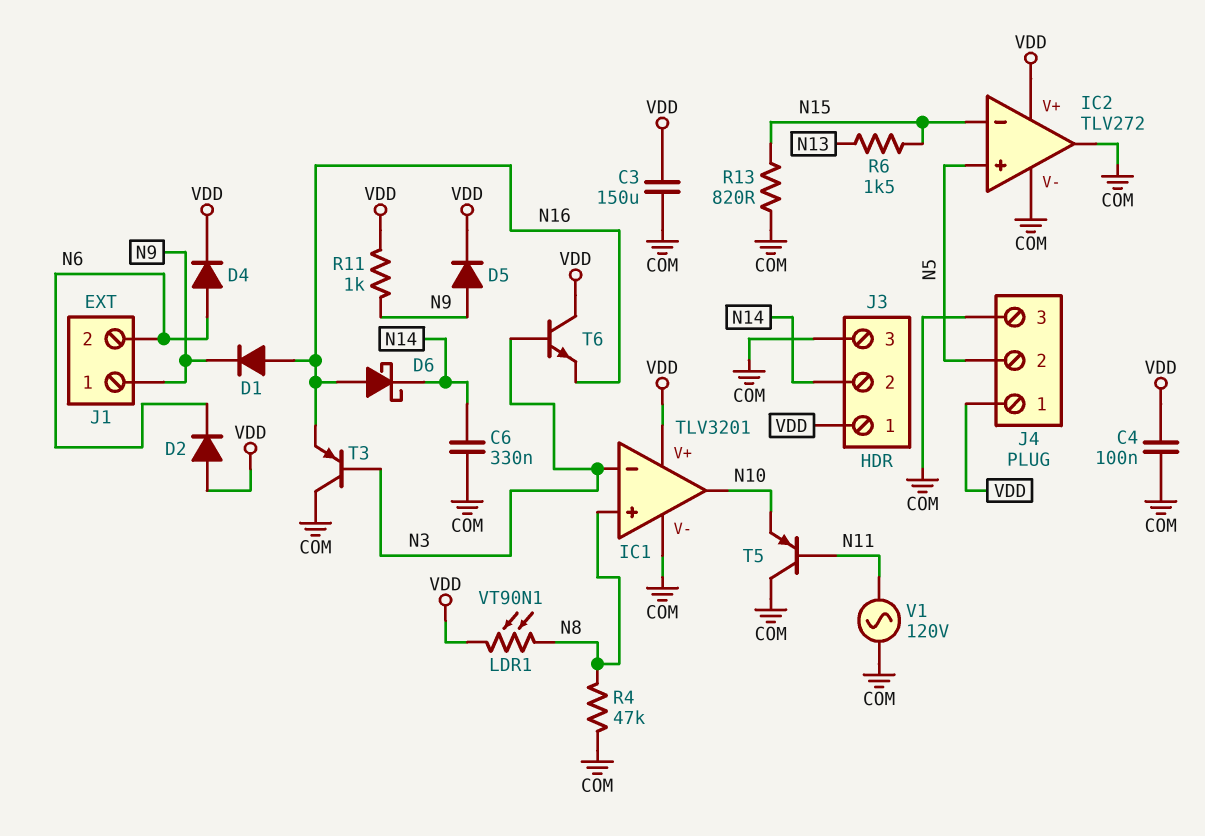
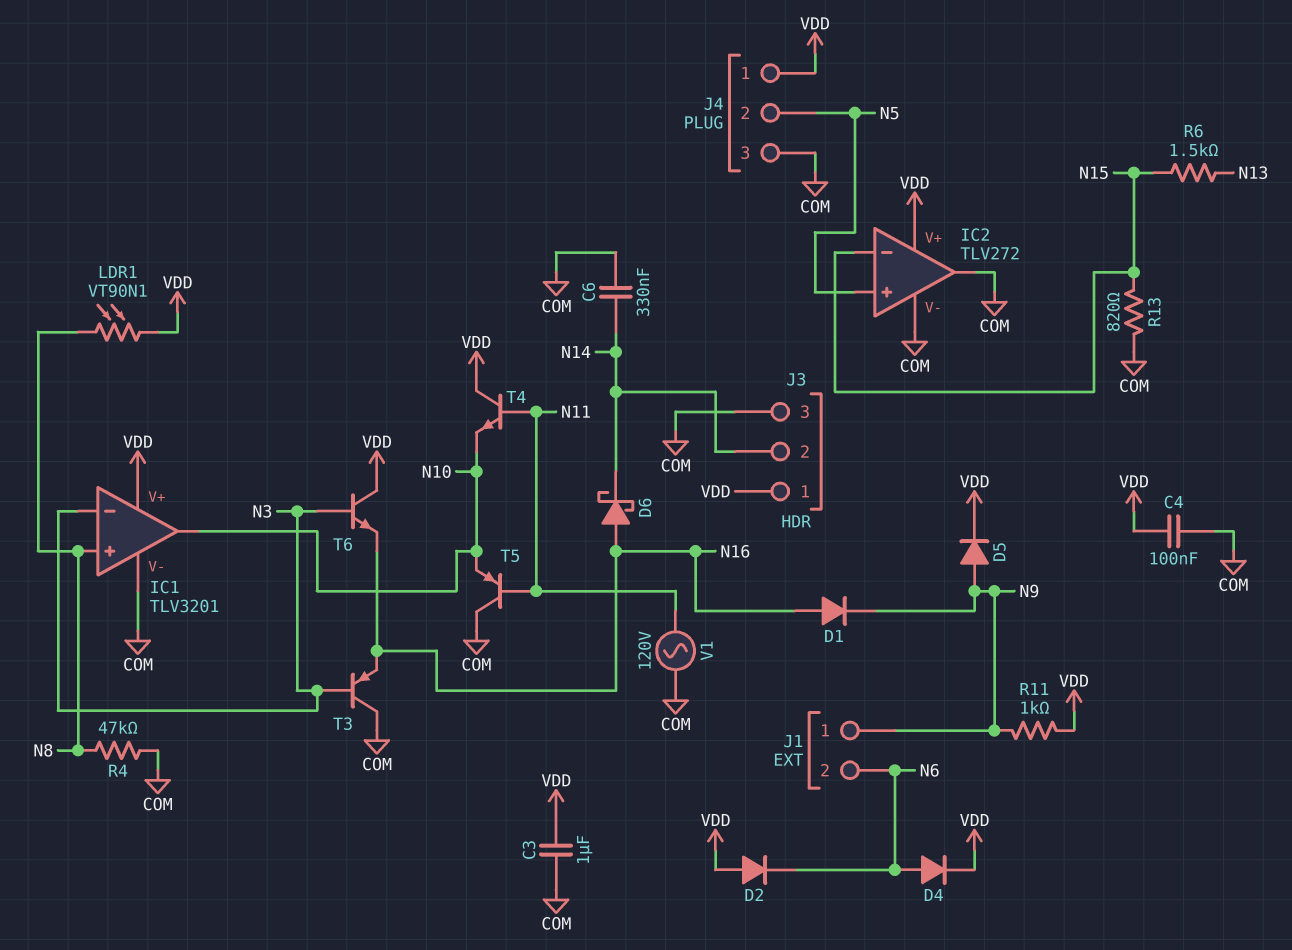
C3: 150uF (COM, VDD) -> 1uF (COM, VDD)
T4: none -> NPN (B N11, C VDD, E N10)

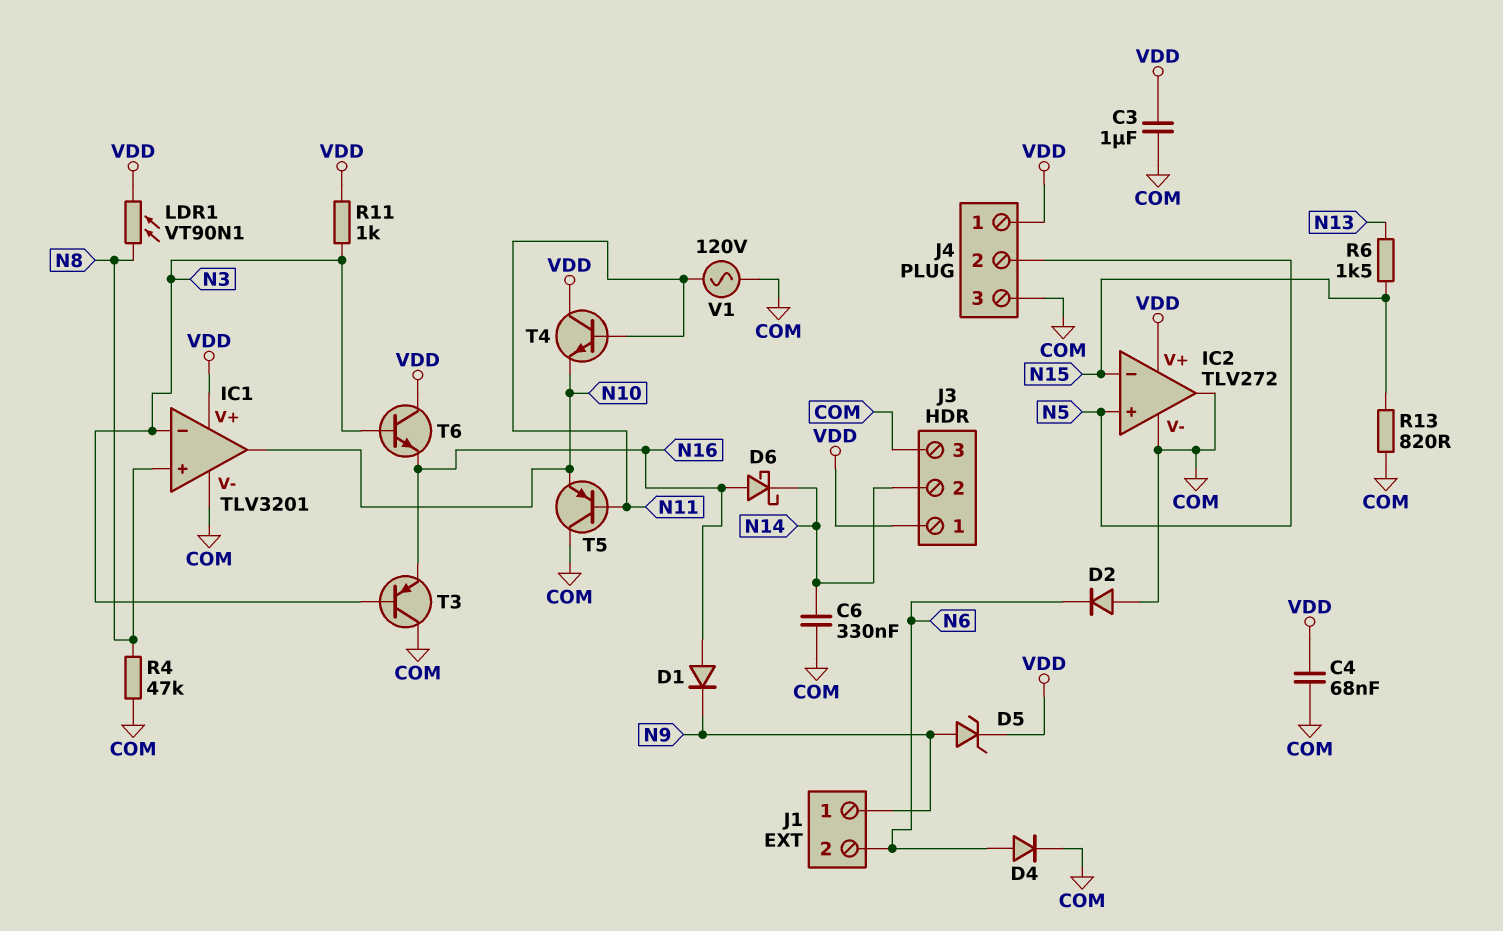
C4: 100nF (COM, VDD) -> 68nF (COM, VDD)
D2: diode (A VDD, K N6) -> diode (A COM, K N6)
D4: diode (A N6, K VDD) -> diode (A N6, K COM)
D5: diode (A N9, K VDD) -> zener (A N9, K VDD)
R11: 1k (N9, VDD) -> 1k (N3, VDD)

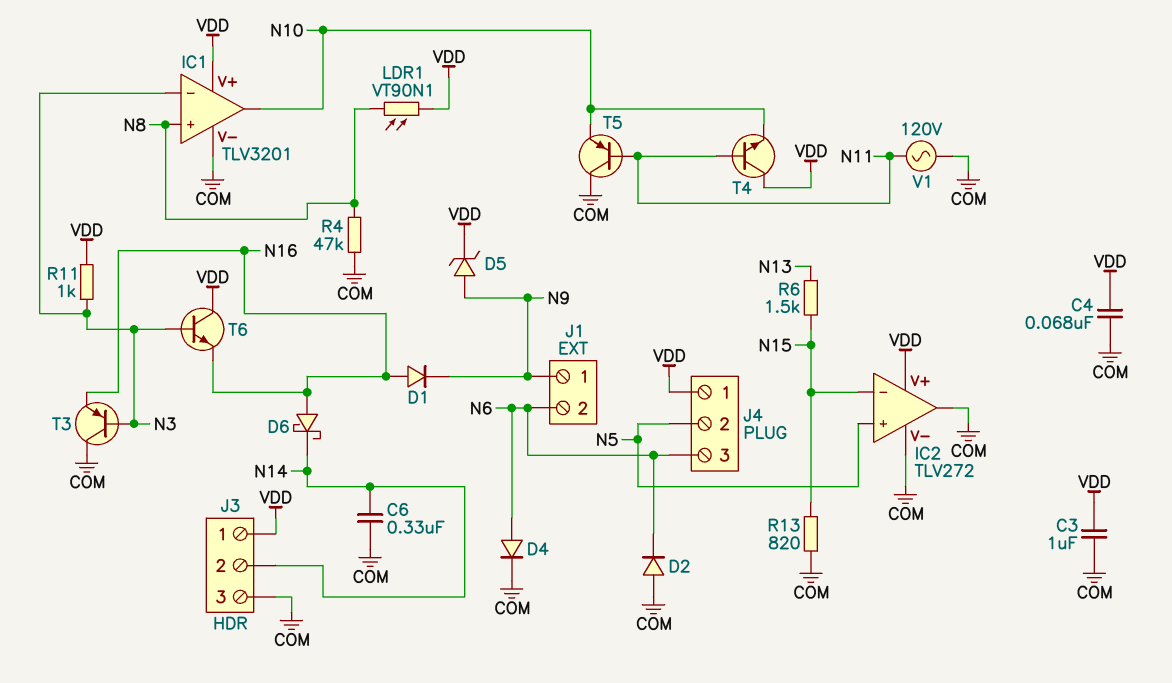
J4 pin 3: COM -> N6

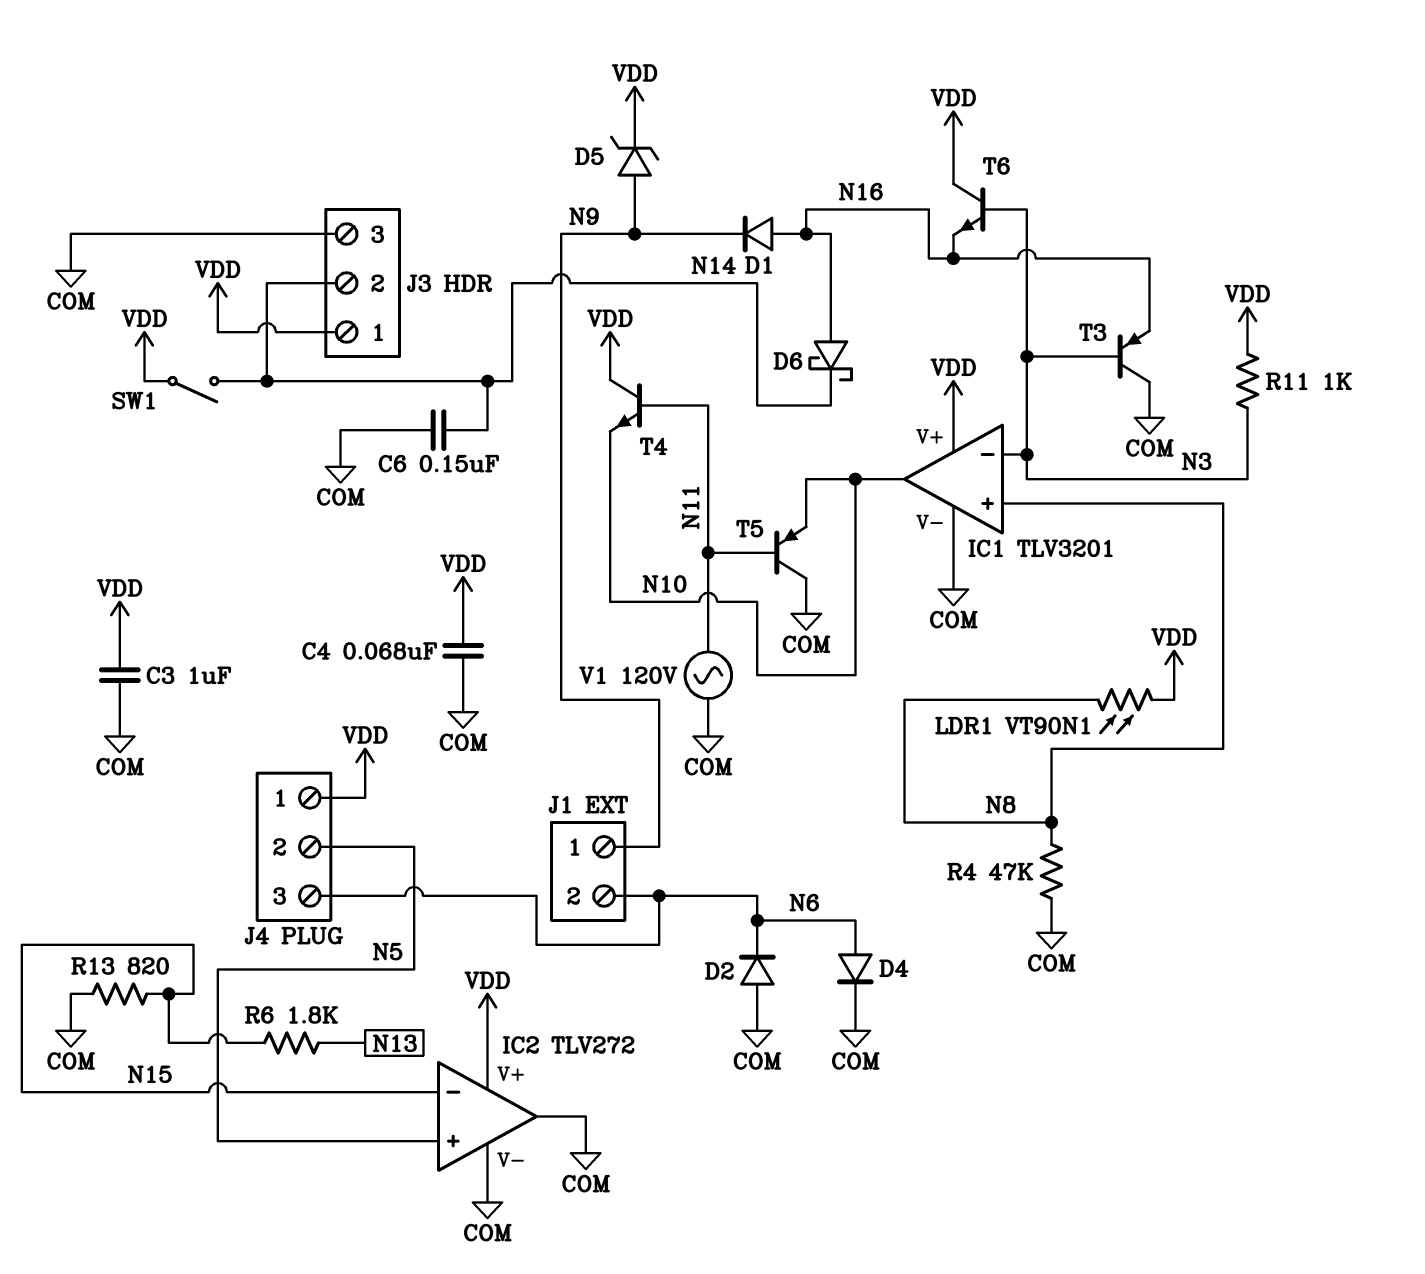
C6: 330nF (COM, N14) -> 150nF (COM, N14)
R6: 1.5k (N13, N15) -> 1.8k (N13, N15)
SW1: none -> switch (N14, VDD)

